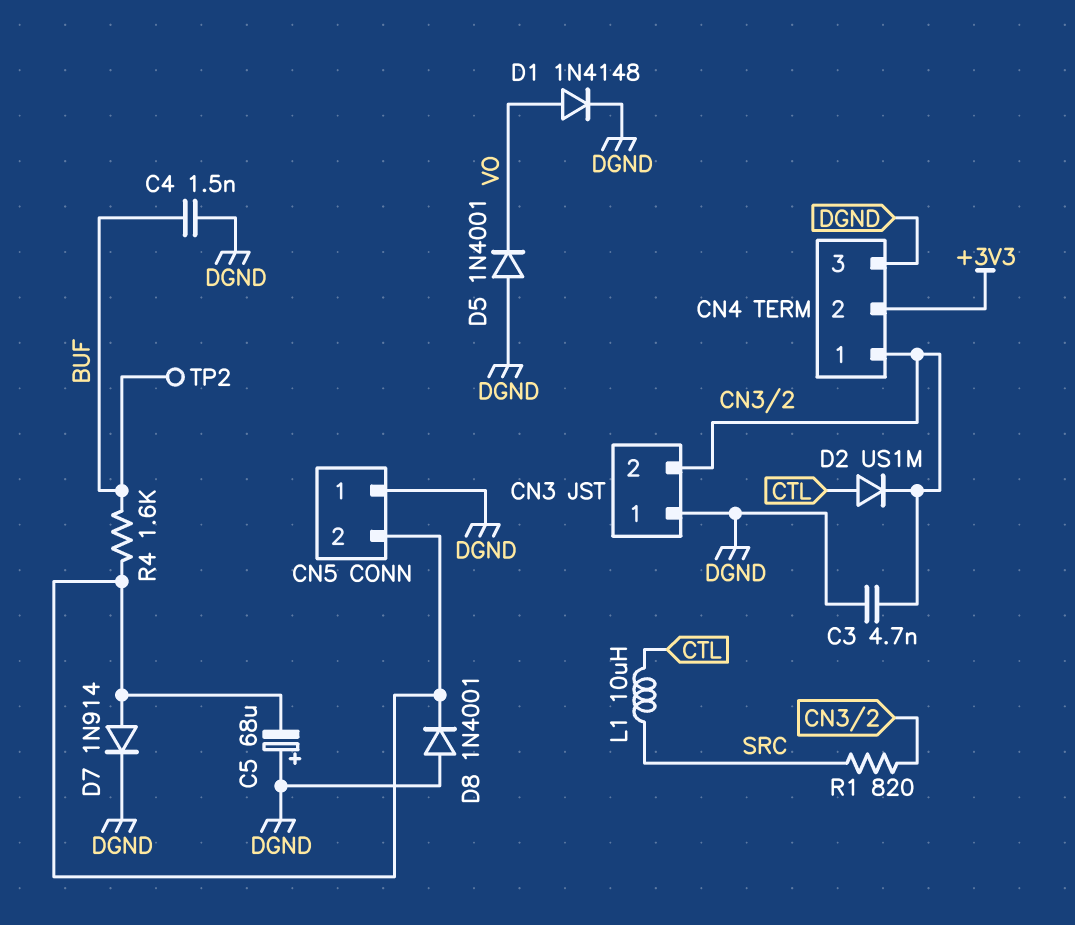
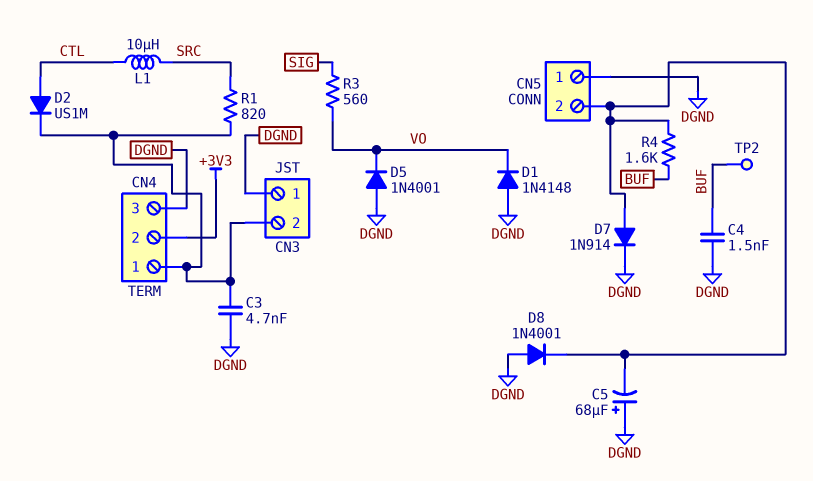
D1: diode 1N4148 (A VO, K DGND) -> diode 1N4148 (A DGND, K VO)
R3: none -> 560 (SIG, VO)

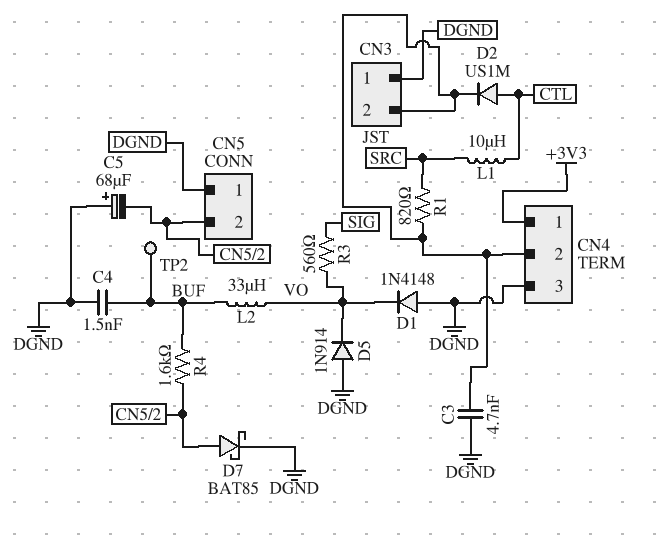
CN4 pin 1: CN3/2 -> +3V3
CN4 pin 2: +3V3 -> CN3/2
D5: diode 1N4001 (A DGND, K VO) -> diode 1N914 (A DGND, K VO)
D7: diode 1N914 (A CN5/2, K DGND) -> schottky BAT85 (A CN5/2, K DGND)
D8: diode 1N4001 (A DGND, K CN5/2) -> none
L2: none -> 33uH (BUF, VO)

